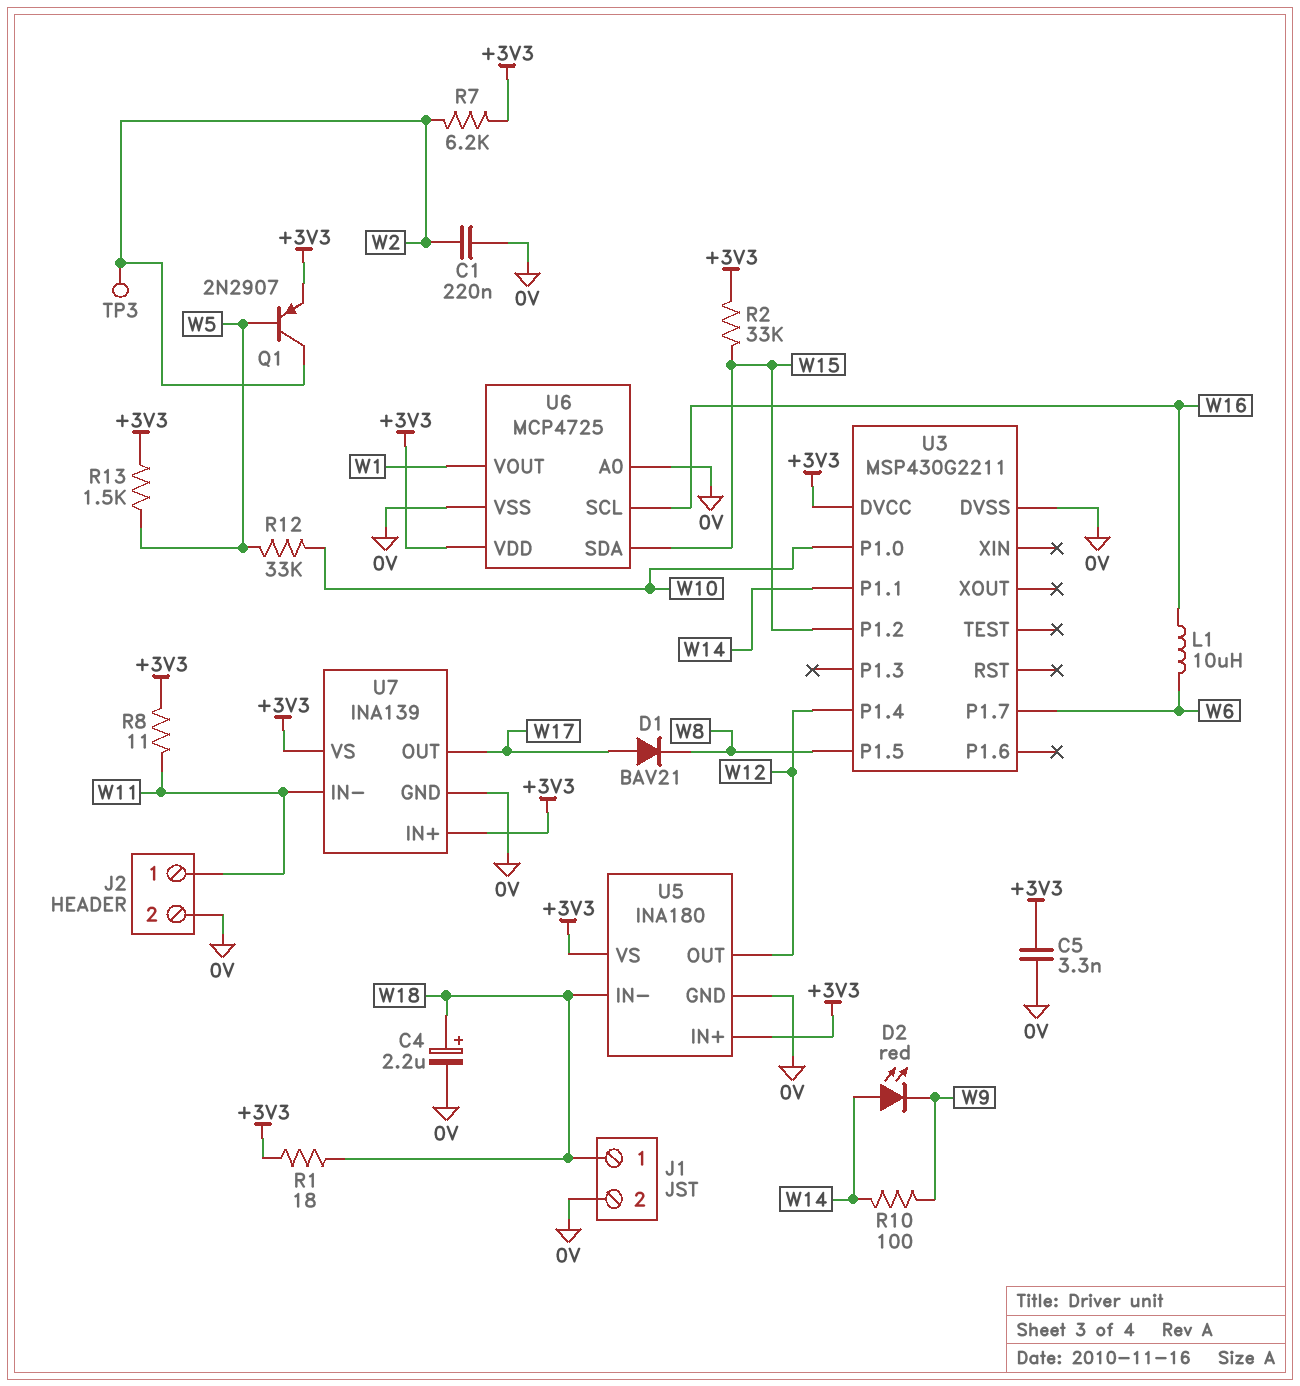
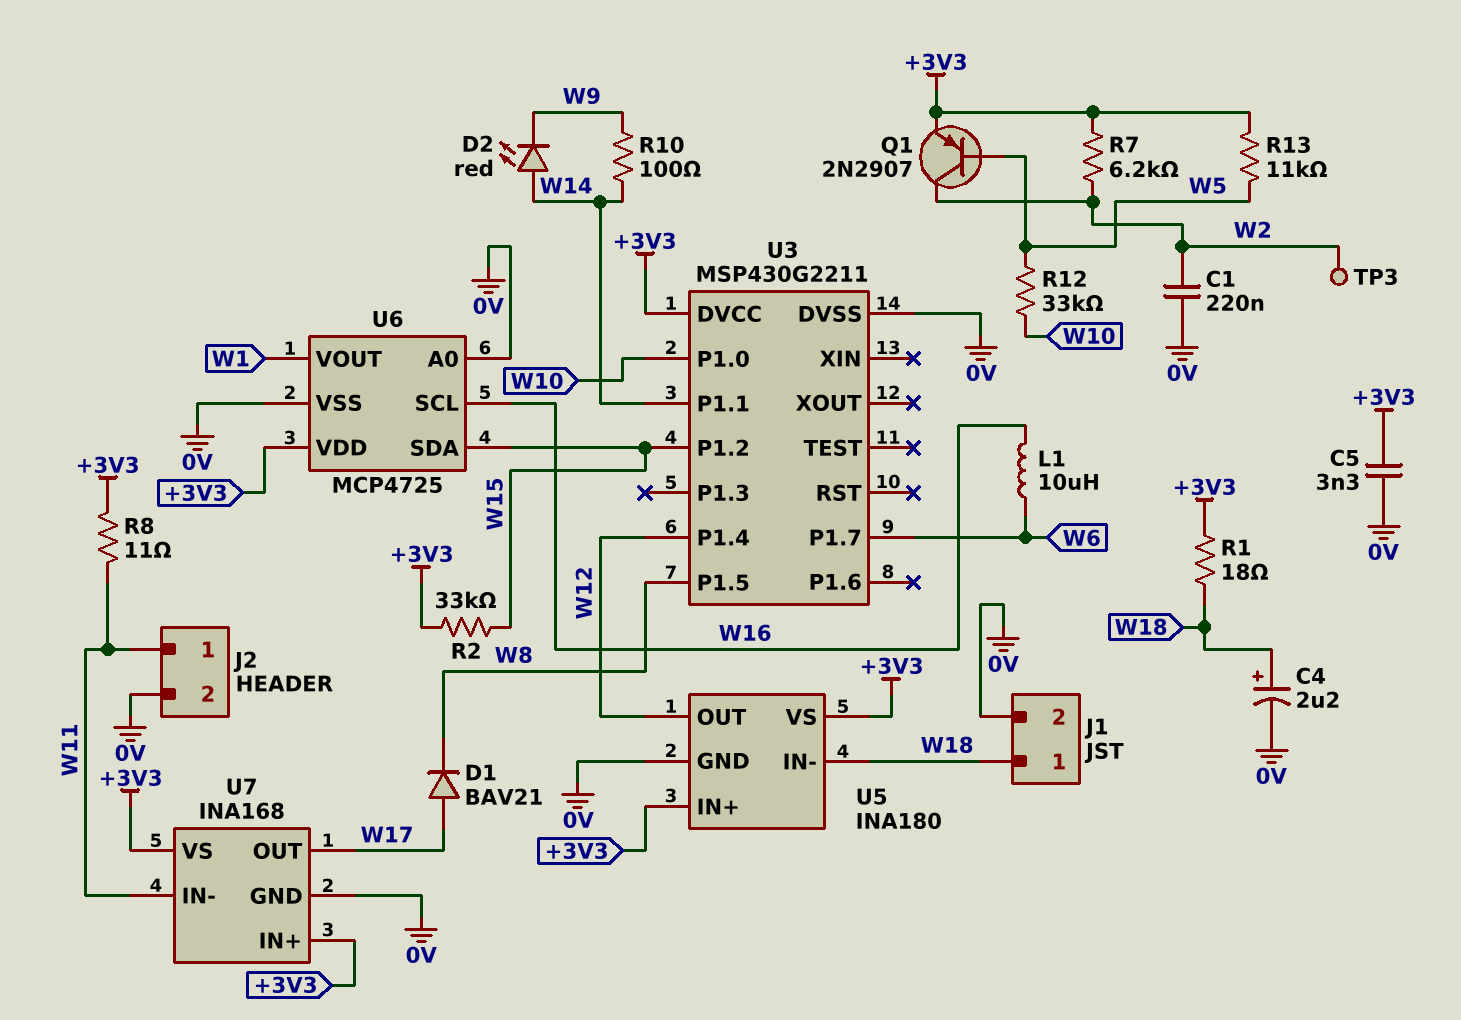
R13: 1.5k (+3V3, W5) -> 11k (+3V3, W5)
U7: INA139 -> INA168

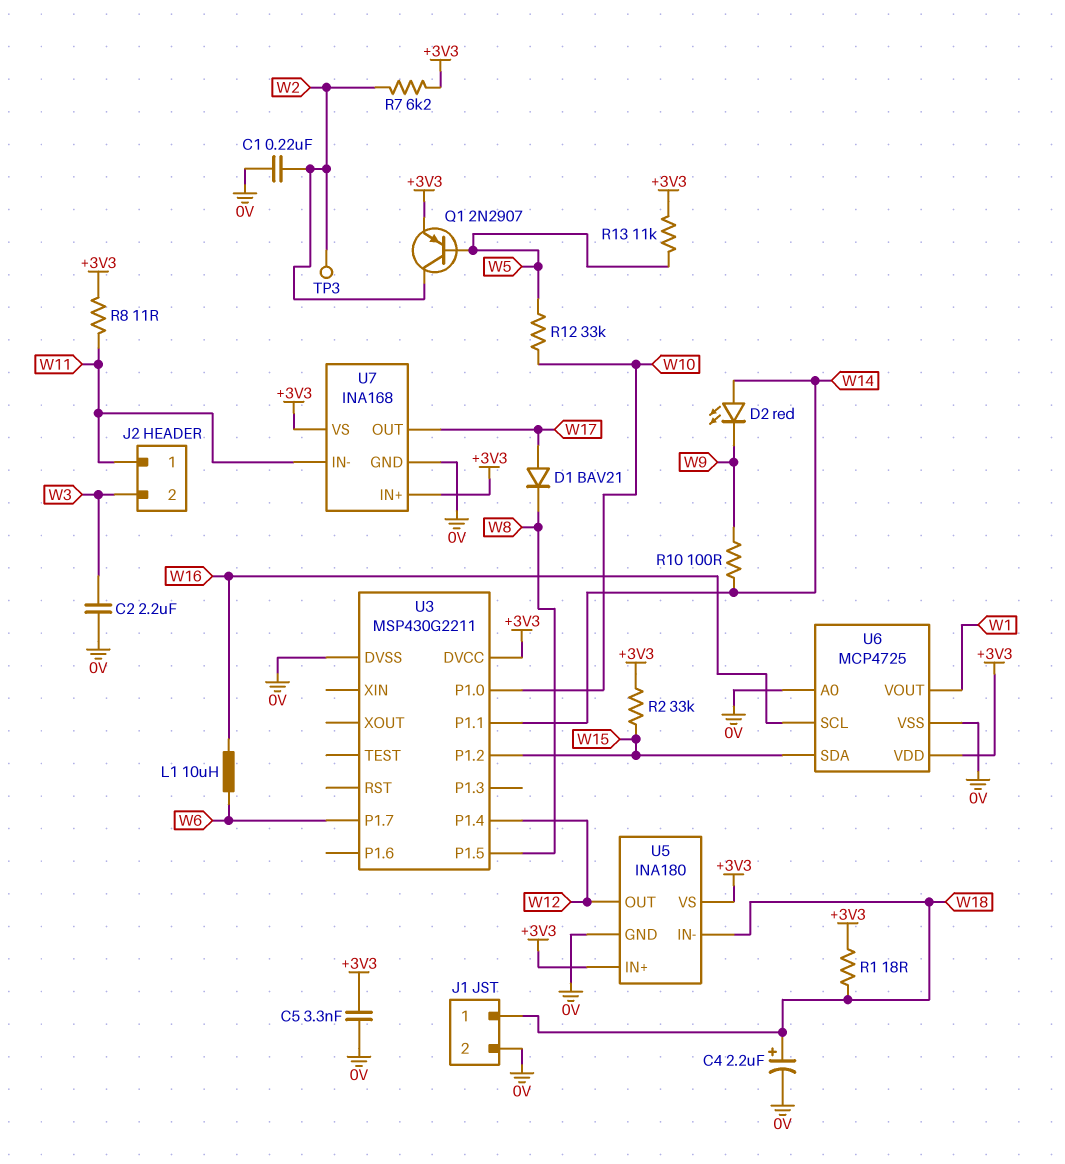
C2: none -> 2.2uF (0V, W3)
J2 pin 2: 0V -> W3

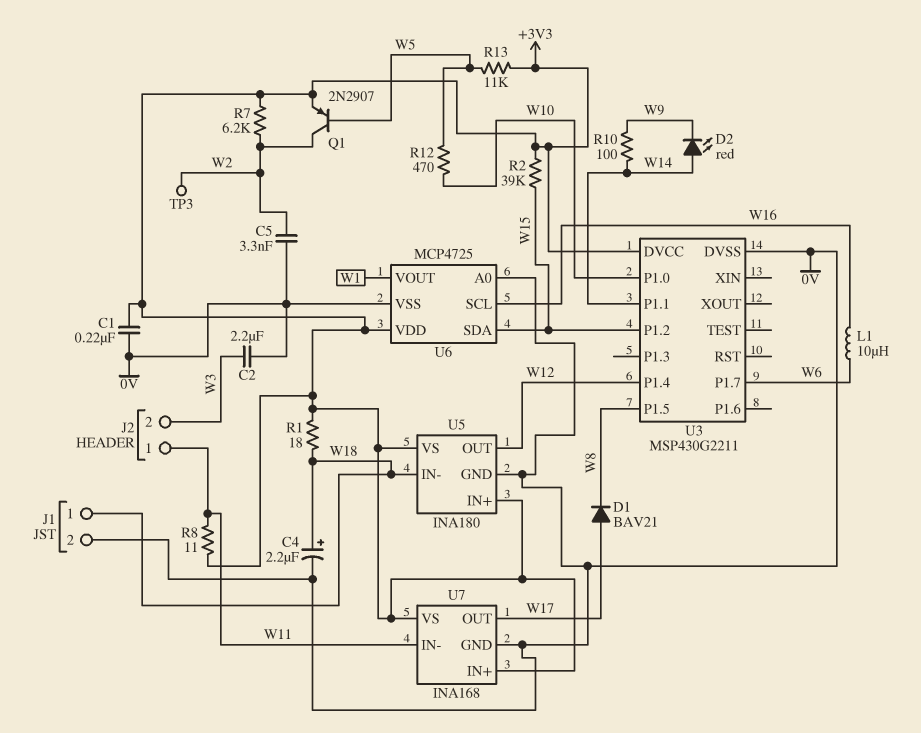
C1: 220nF (0V, W2) -> 220nF (+3V3, 0V)
C5: 3.3nF (+3V3, 0V) -> 3.3nF (0V, W2)
R2: 33k (+3V3, W15) -> 39k (+3V3, W15)
R12: 33k (W5, W10) -> 470 (W5, W10)

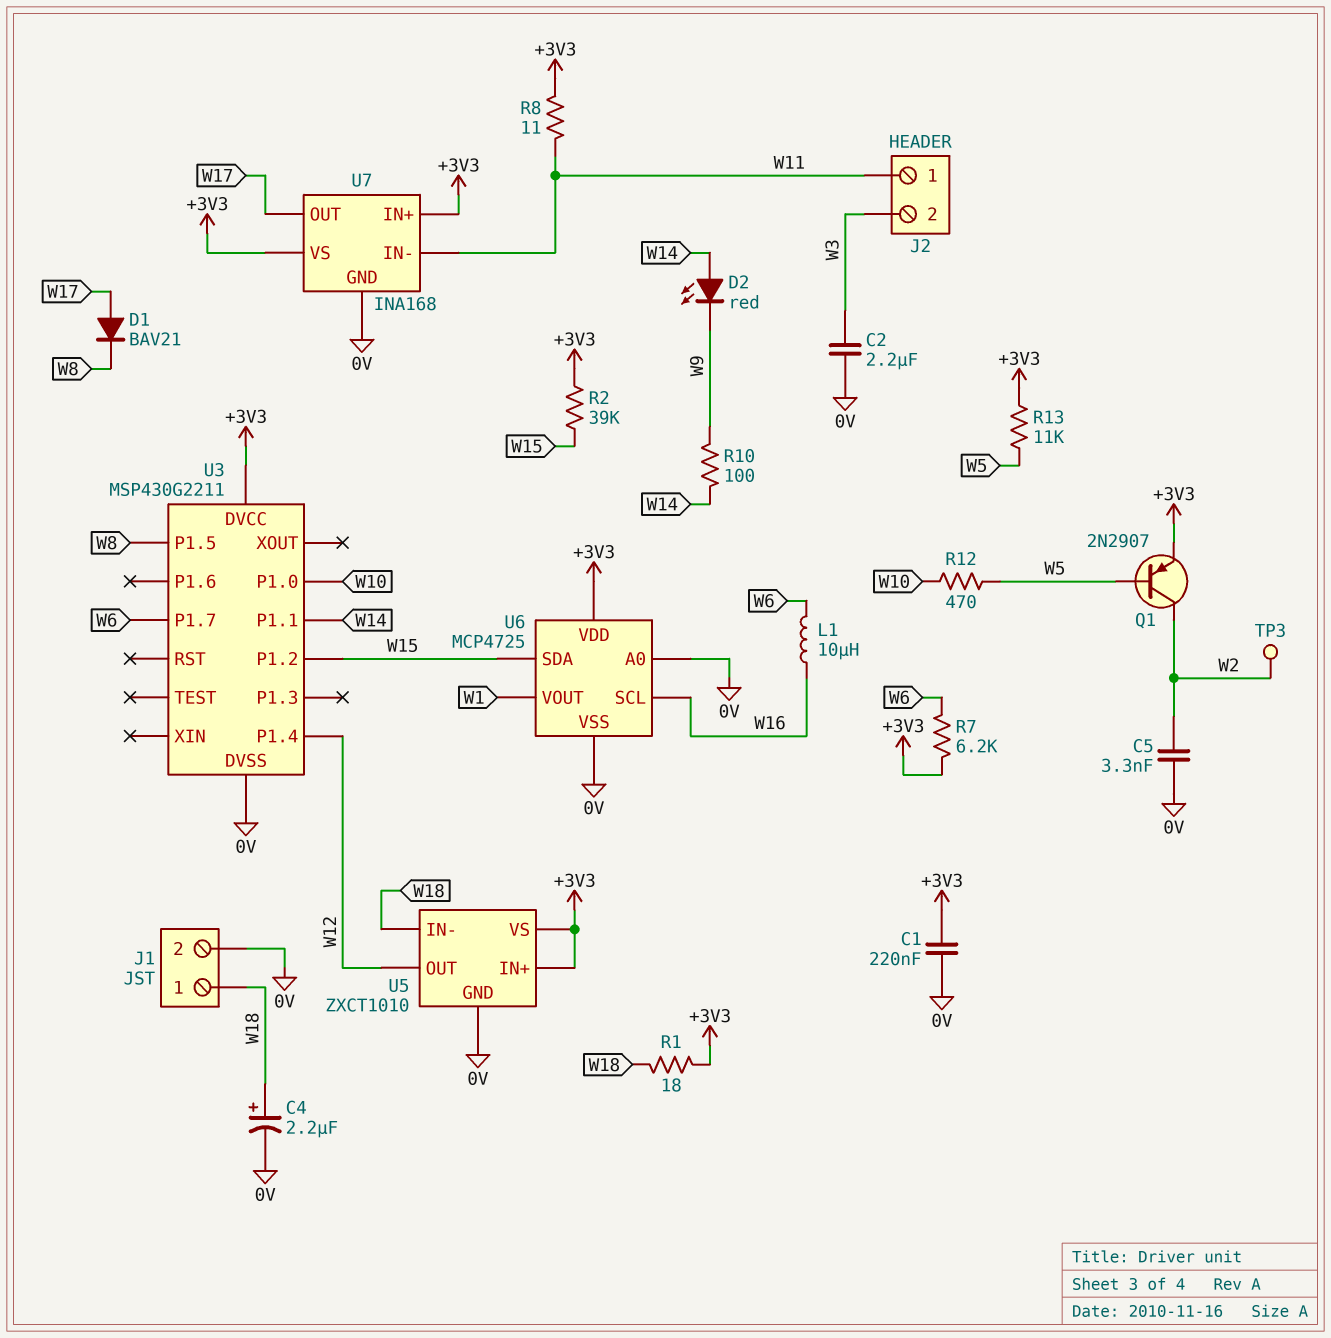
R7: 6.2k (+3V3, W2) -> 6.2k (+3V3, W6)
U5: INA180 -> ZXCT1010

